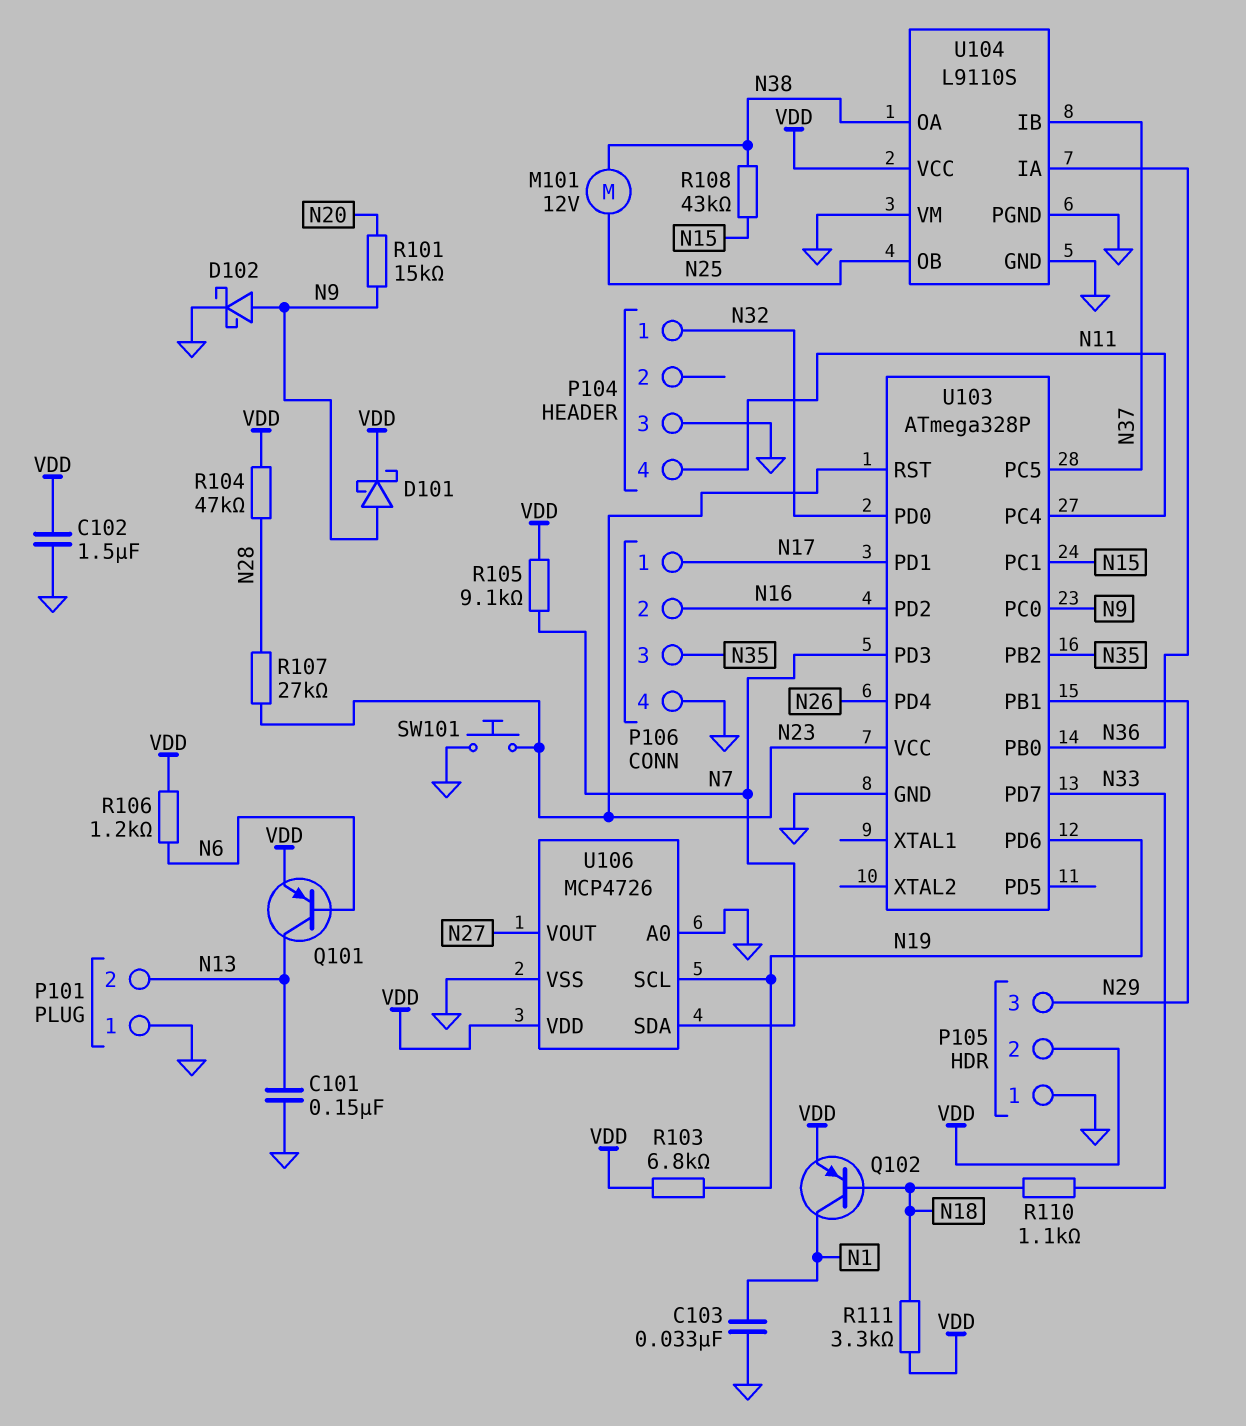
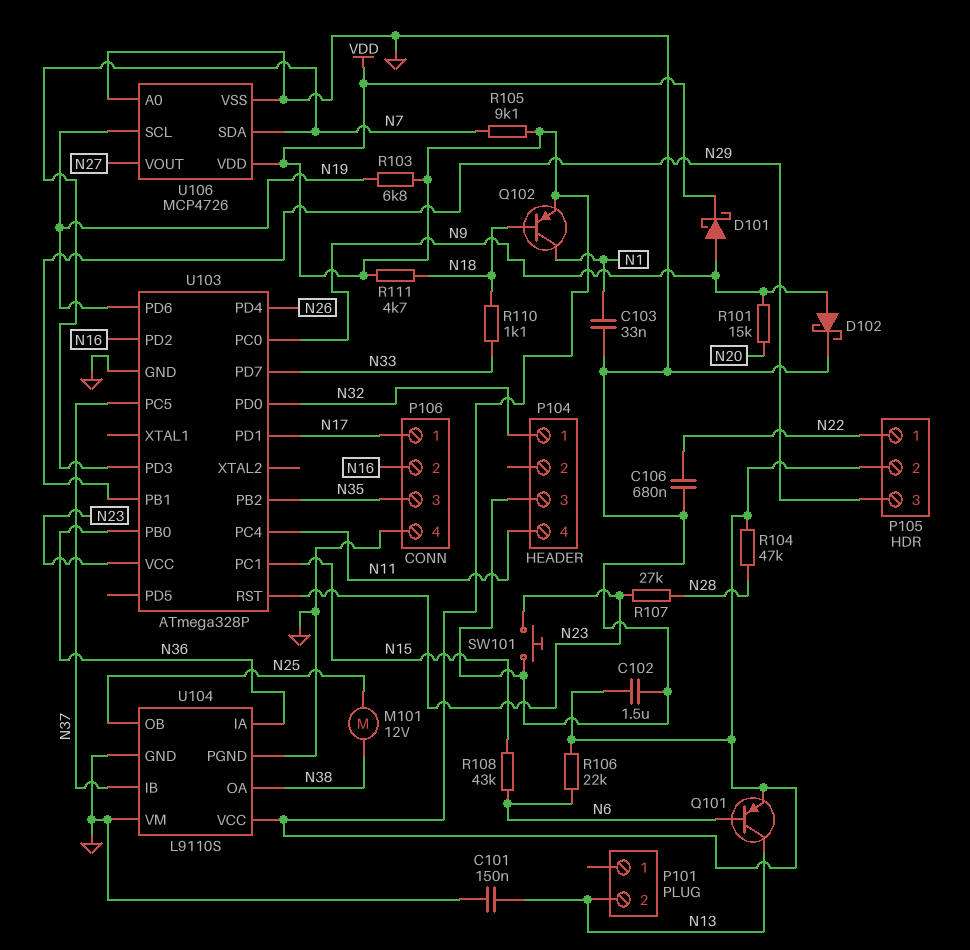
C106: none -> 680nF (GND, N22)
P101 pin 1: GND -> none
P105 pin 1: GND -> N22
R106: 1.2k (N6, VDD) -> 22k (N6, VDD)
R108: 43k (N15, N38) -> 43k (N6, N15)
R111: 3.3k (N18, VDD) -> 4.7k (N18, VDD)

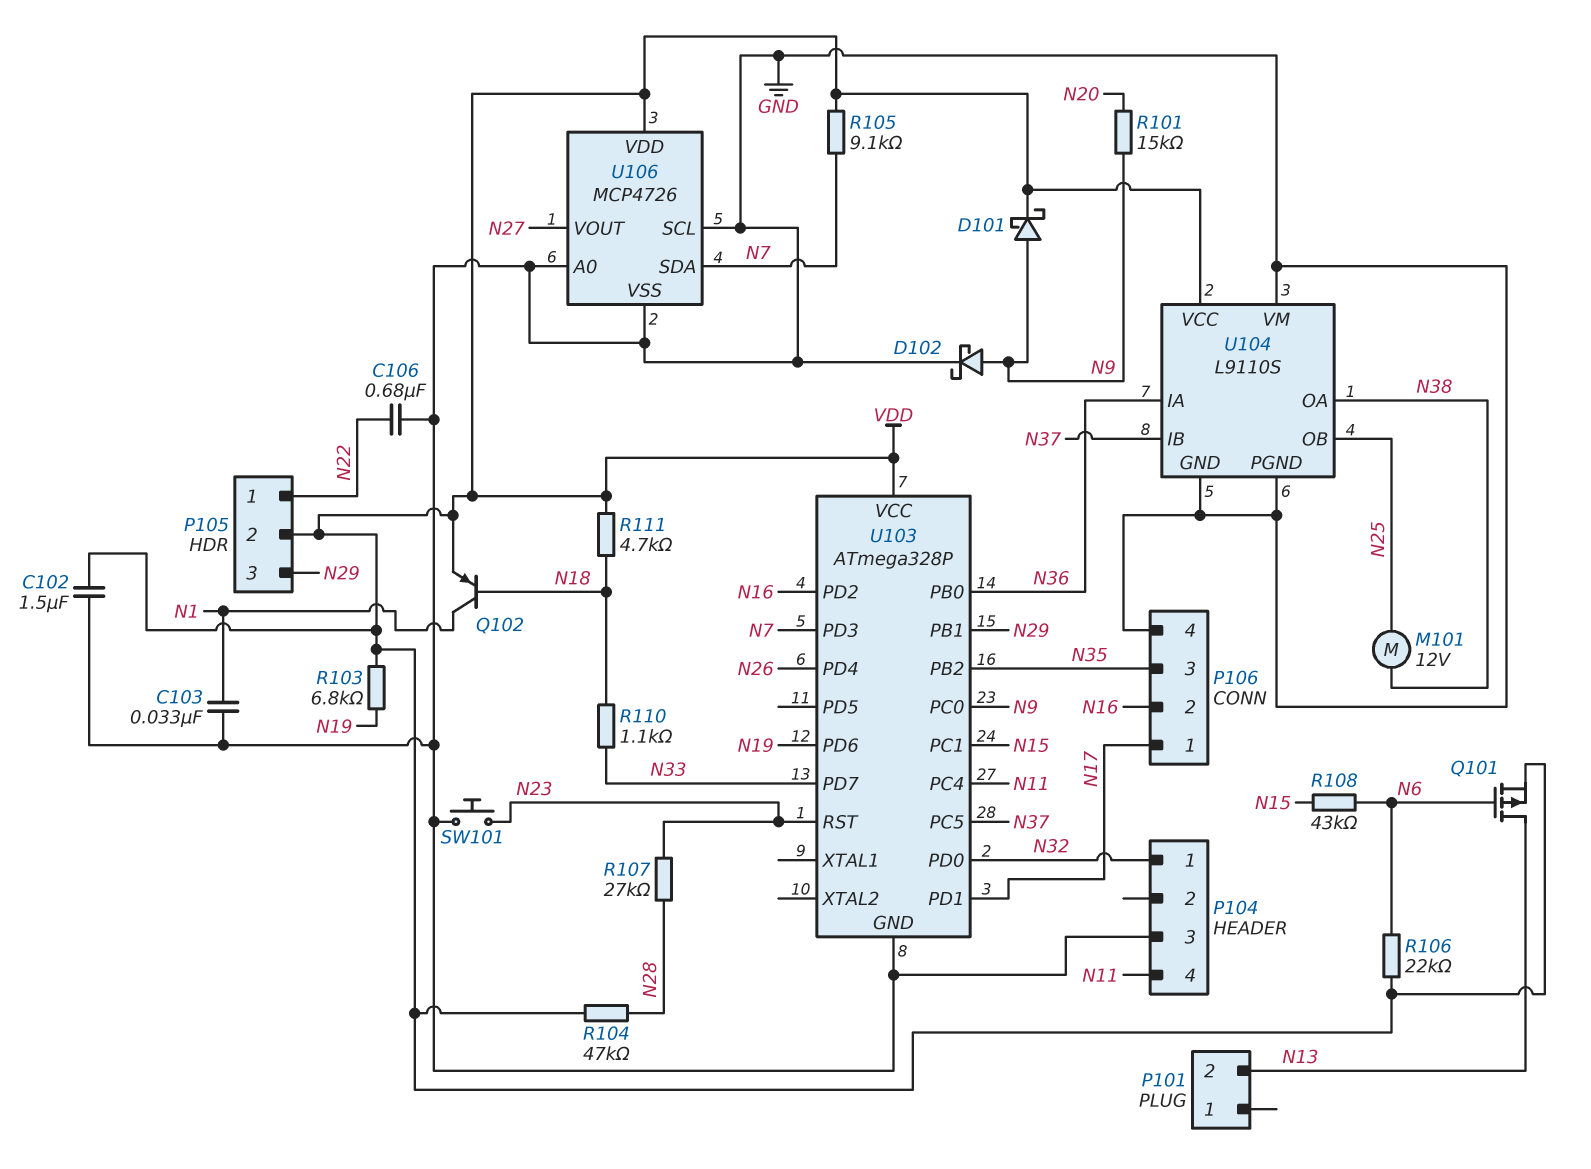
C101: 150nF (GND, N13) -> none
Q101: PNP (B N6, C N13, E VDD) -> PMOS (G N6, D N13, S VDD)
U103 pin VCC: N23 -> VDD
U106 pin SCL: N19 -> GND

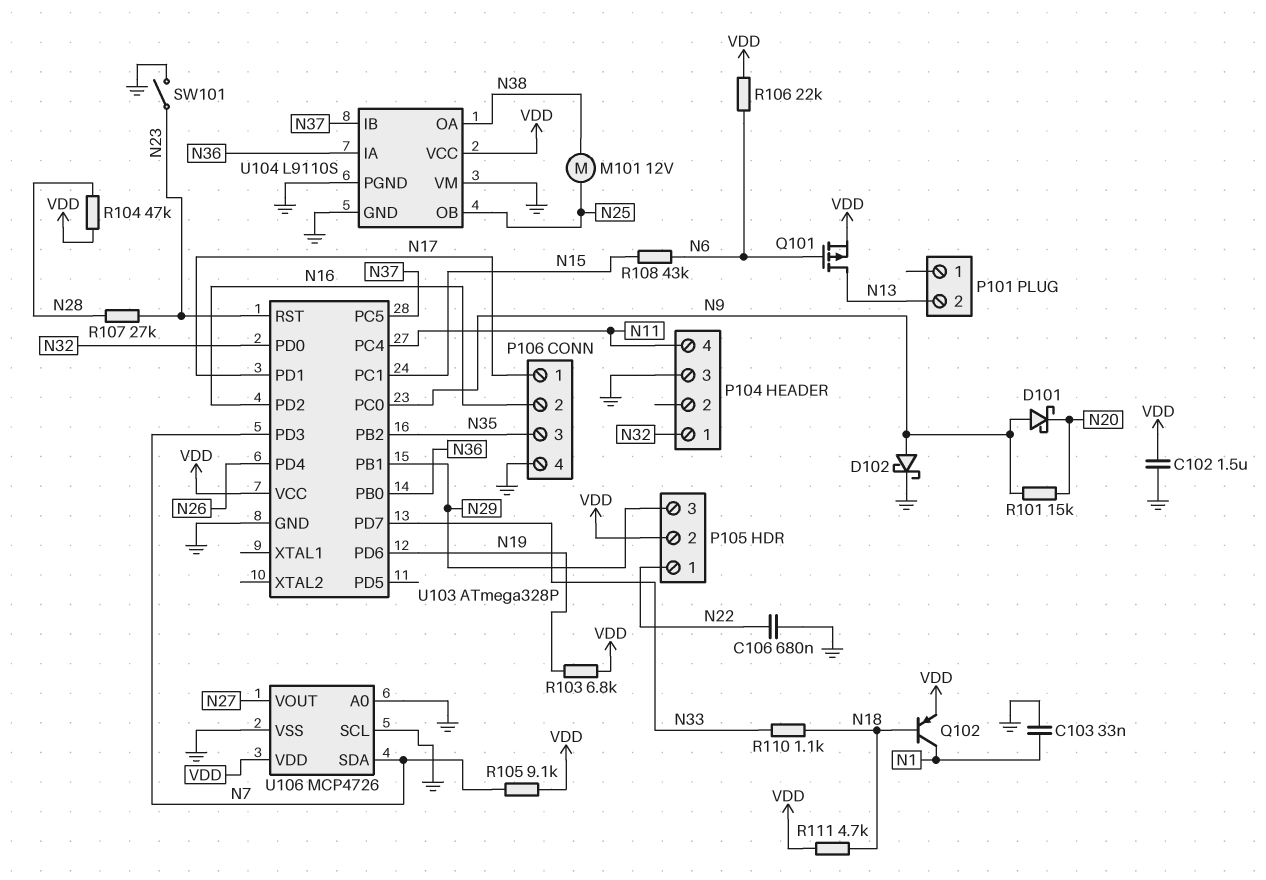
D101: schottky (A N9, K VDD) -> schottky (A N9, K N20)
SW101: button (GND, N23) -> switch (GND, N23)

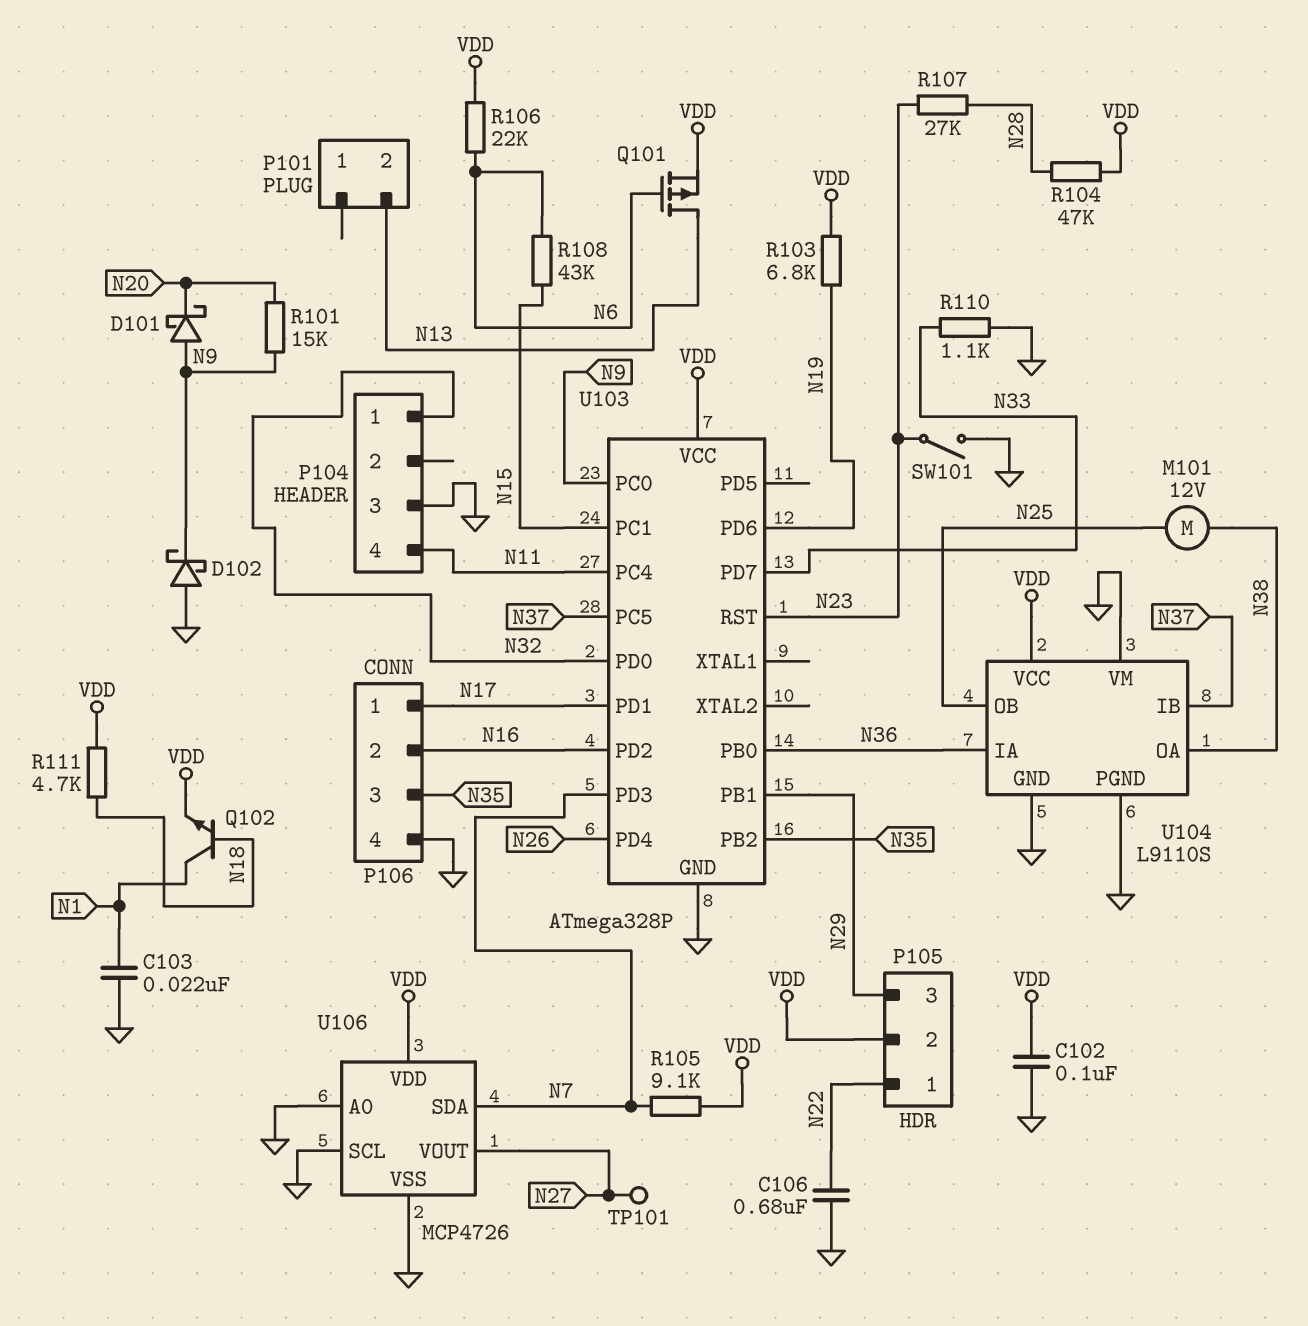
C102: 1.5uF (GND, VDD) -> 100nF (GND, VDD)
C103: 33nF (GND, N1) -> 22nF (GND, N1)
D102: schottky (A N9, K GND) -> schottky (A GND, K N9)
Q102: PNP (B N18, C N1, E VDD) -> NPN (B N18, C N1, E VDD)
R110: 1.1k (N18, N33) -> 1.1k (GND, N33)
TP101: none -> test point (N27)

